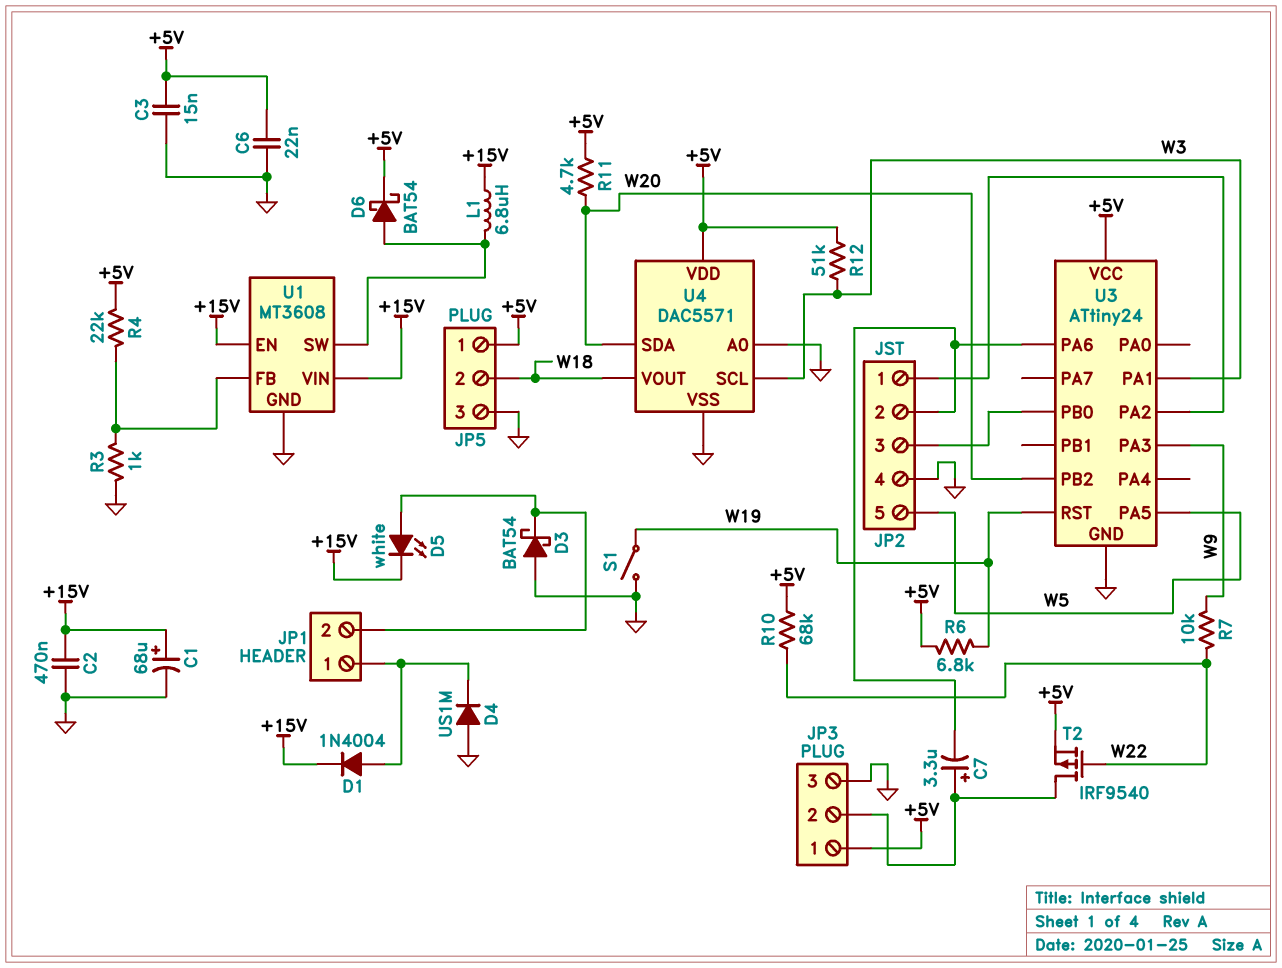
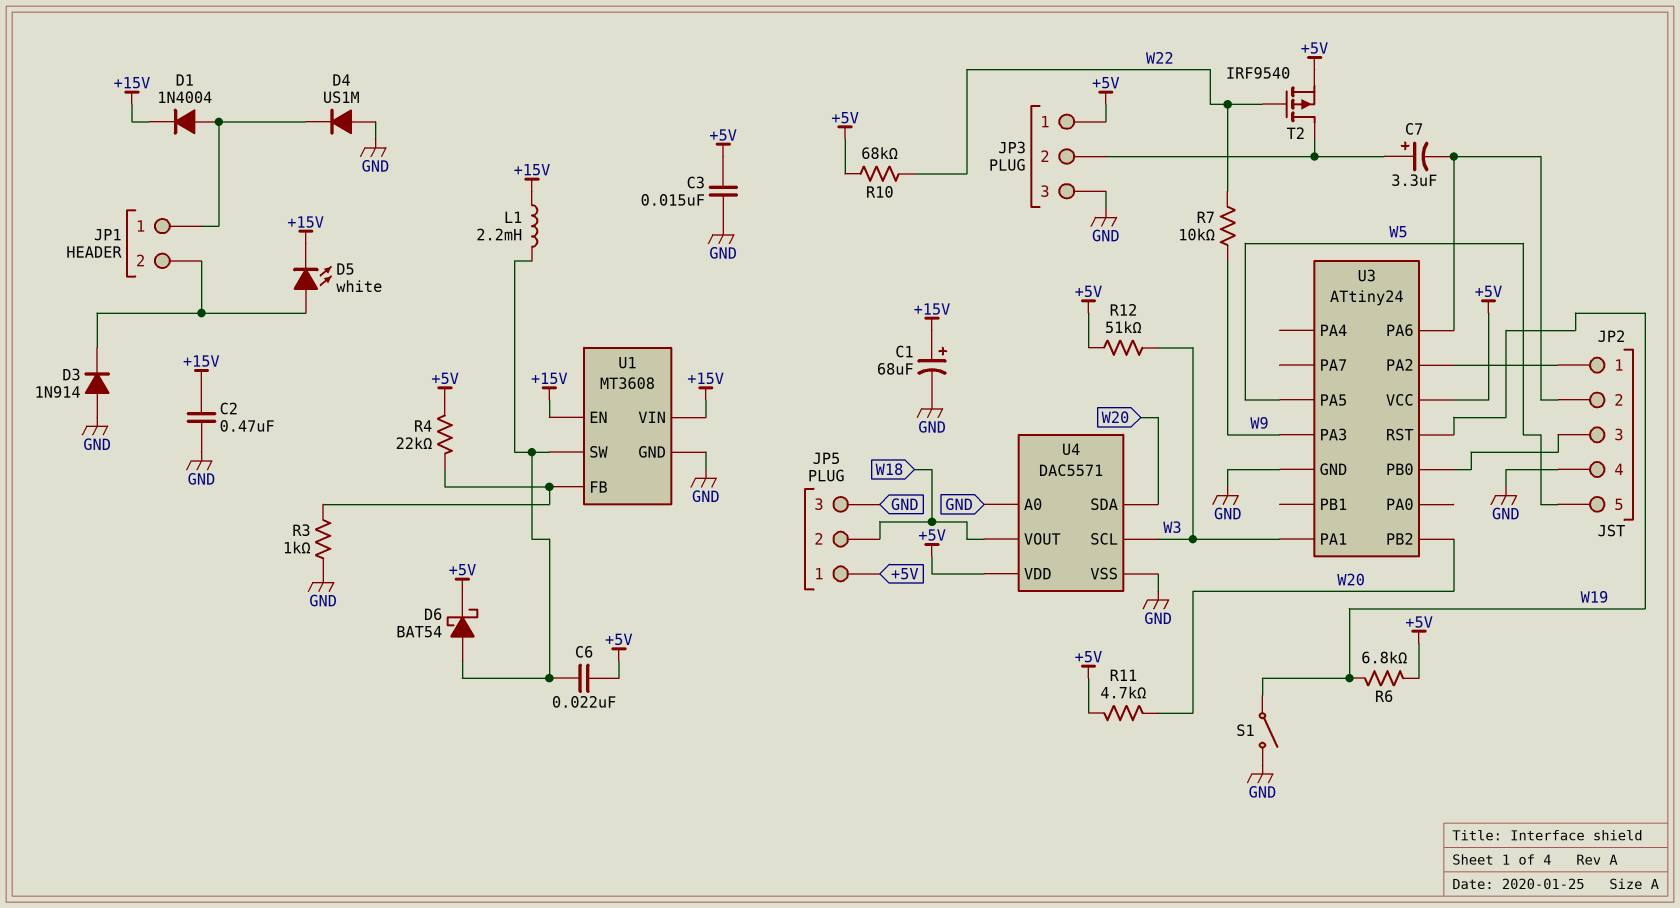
C6: 22nF (+5V, GND) -> 22nF (+5V, U1/SW)
D3: schottky BAT54 (A GND, K JP1/2) -> diode 1N914 (A GND, K JP1/2)
L1: 6.8uH (+15V, U1/SW) -> 2.2mH (+15V, U1/SW)

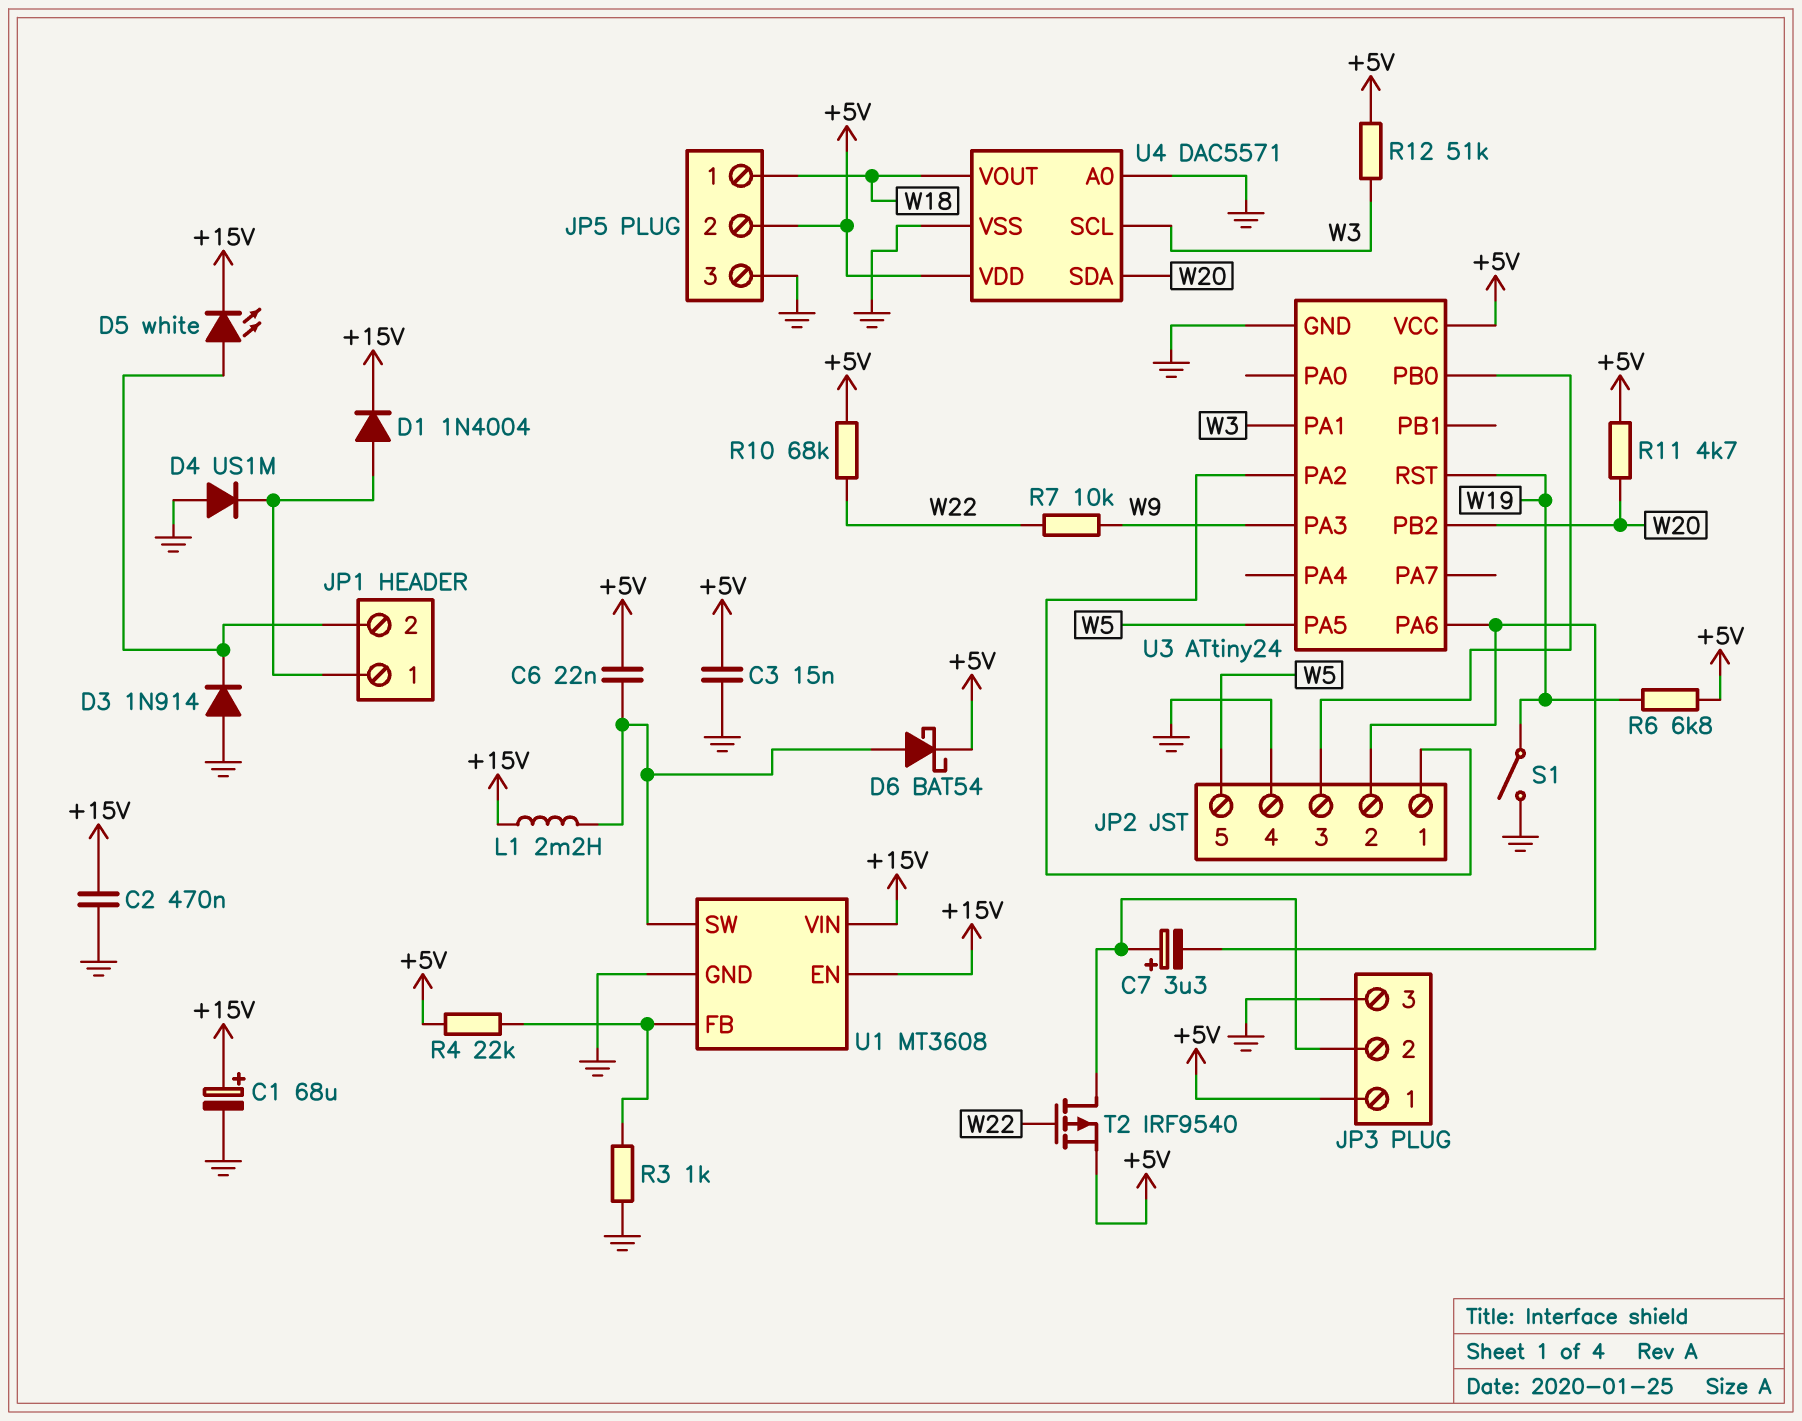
JP5 pin 1: +5V -> W18
JP5 pin 2: W18 -> +5V

